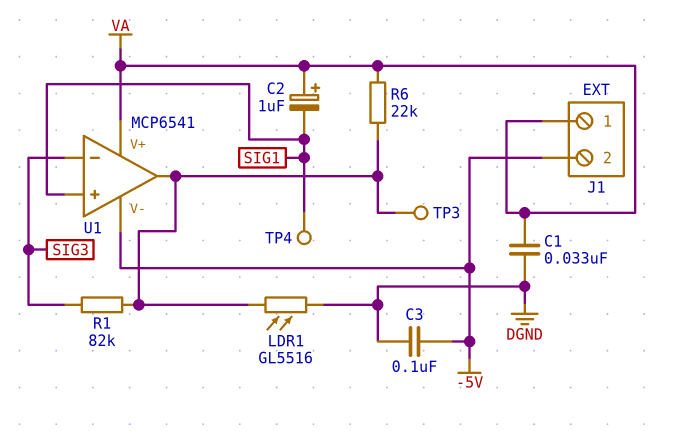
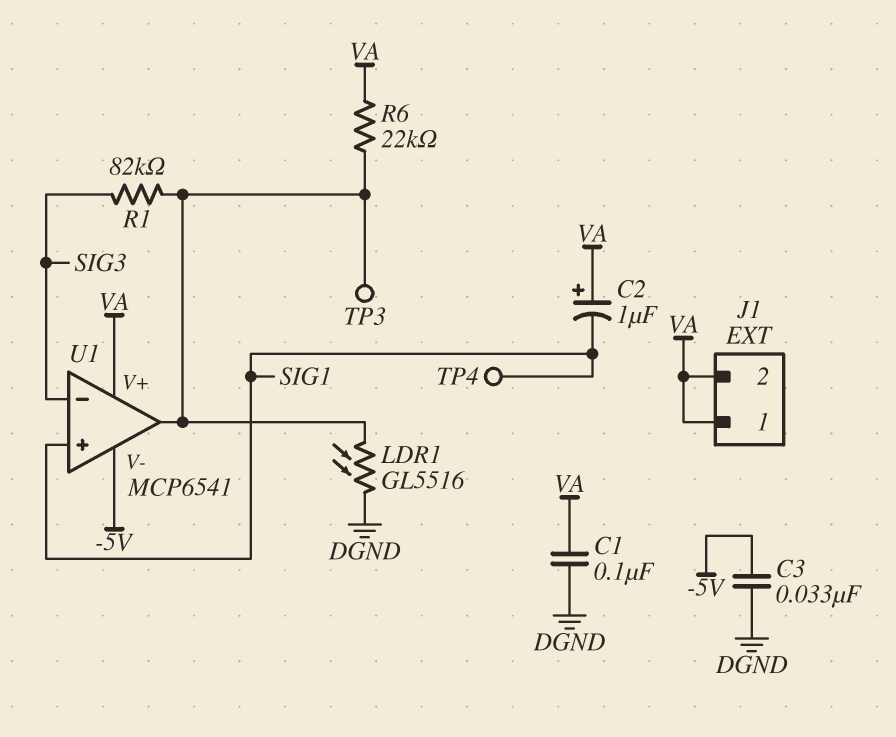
C1: 33nF (DGND, VA) -> 100nF (DGND, VA)
C3: 100nF (-5V, DGND) -> 33nF (-5V, DGND)
J1 pin 2: -5V -> VA

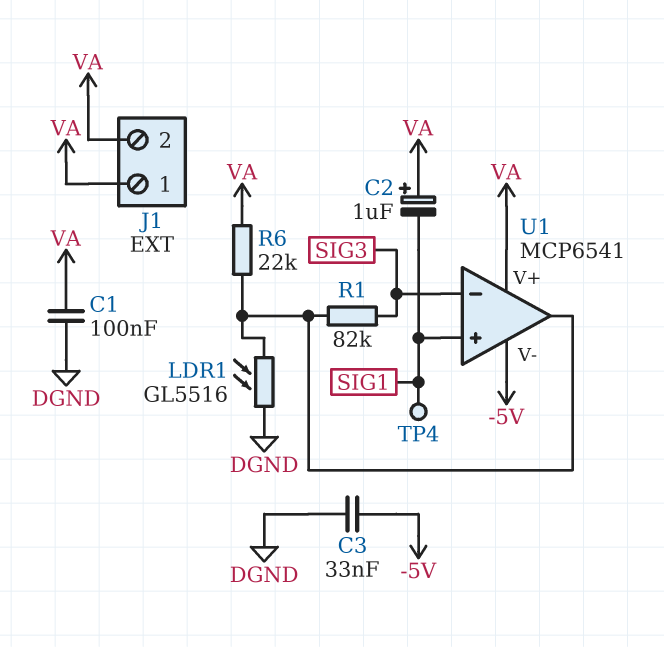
TP3: test point (U1/out) -> none

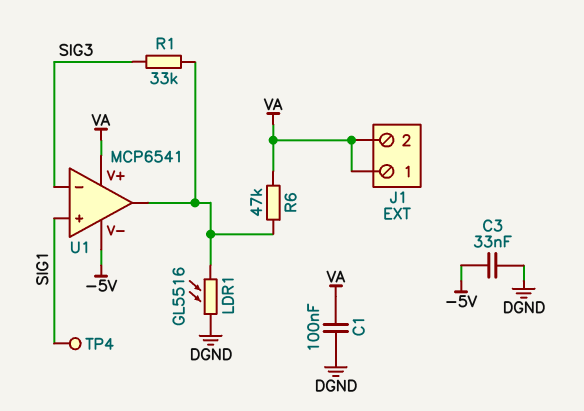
C2: 1uF (plus VA, minus SIG1) -> none
R1: 82k (SIG3, U1/out) -> 33k (SIG3, U1/out)
R6: 22k (U1/out, VA) -> 47k (U1/out, VA)

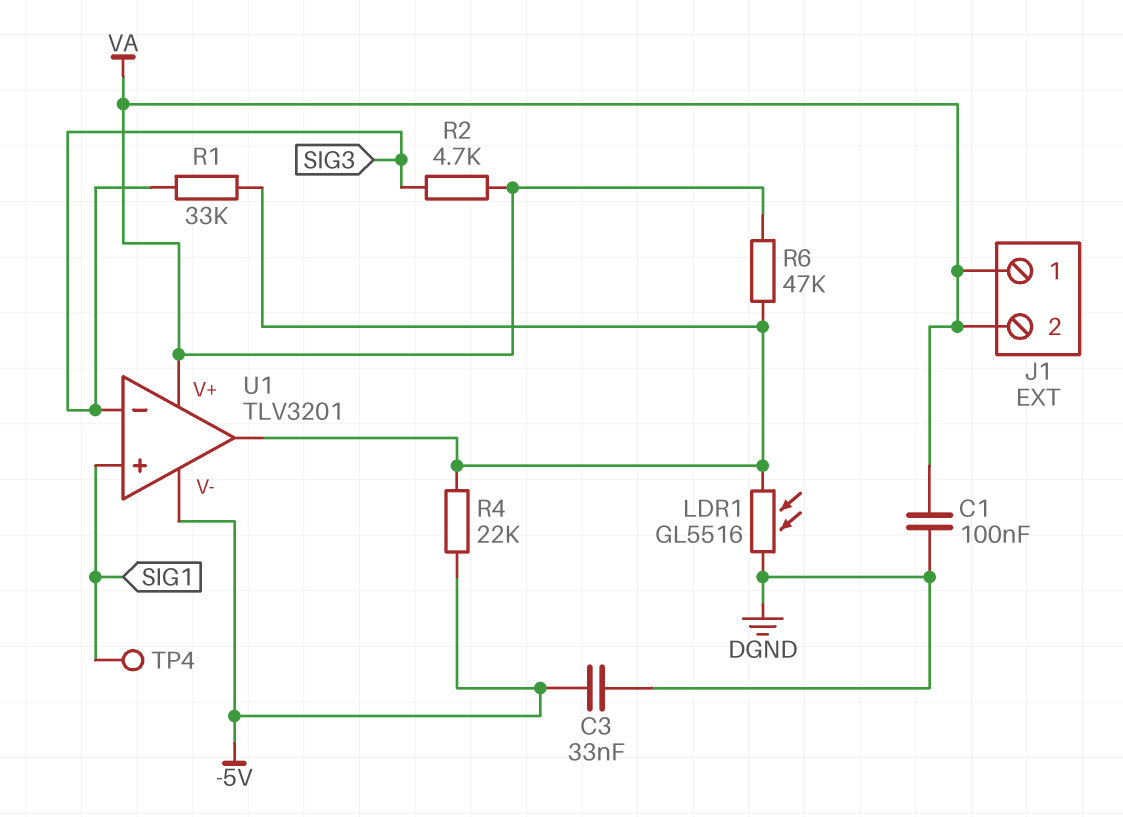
R2: none -> 4.7k (SIG3, VA)
R4: none -> 22k (-5V, U1/out)
U1: MCP6541 -> TLV3201

